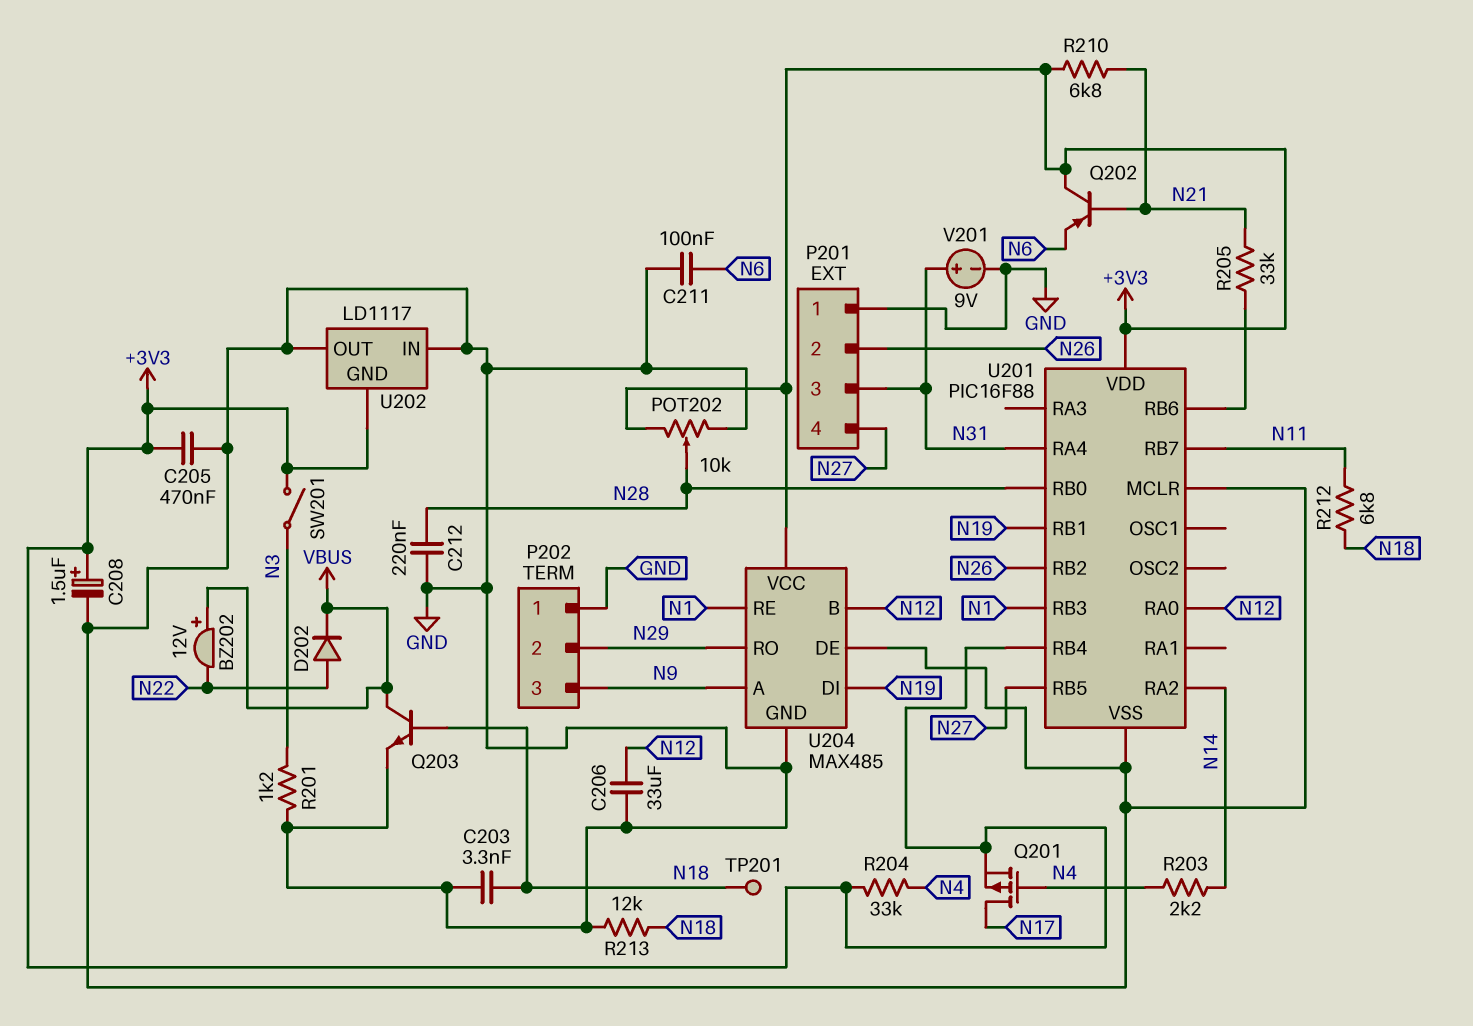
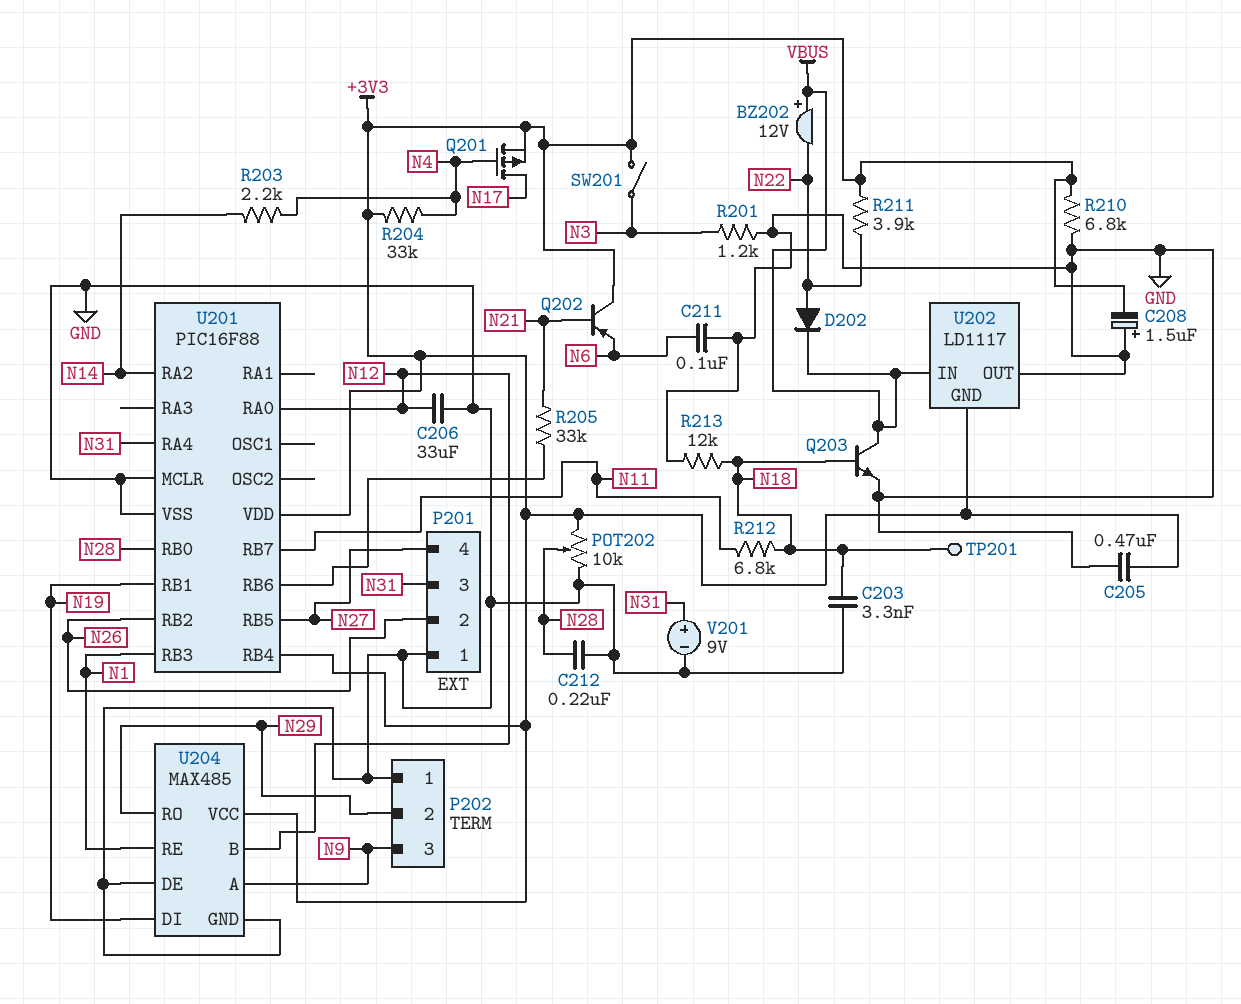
C208: 1.5uF (plus +3V3, minus GND) -> 1.5uF (plus GND, minus +3V3)
R210: 6.8k (+3V3, N21) -> 6.8k (+3V3, GND)
R211: none -> 3.9k (+3V3, N22)
U202 pin IN: GND -> VBUS

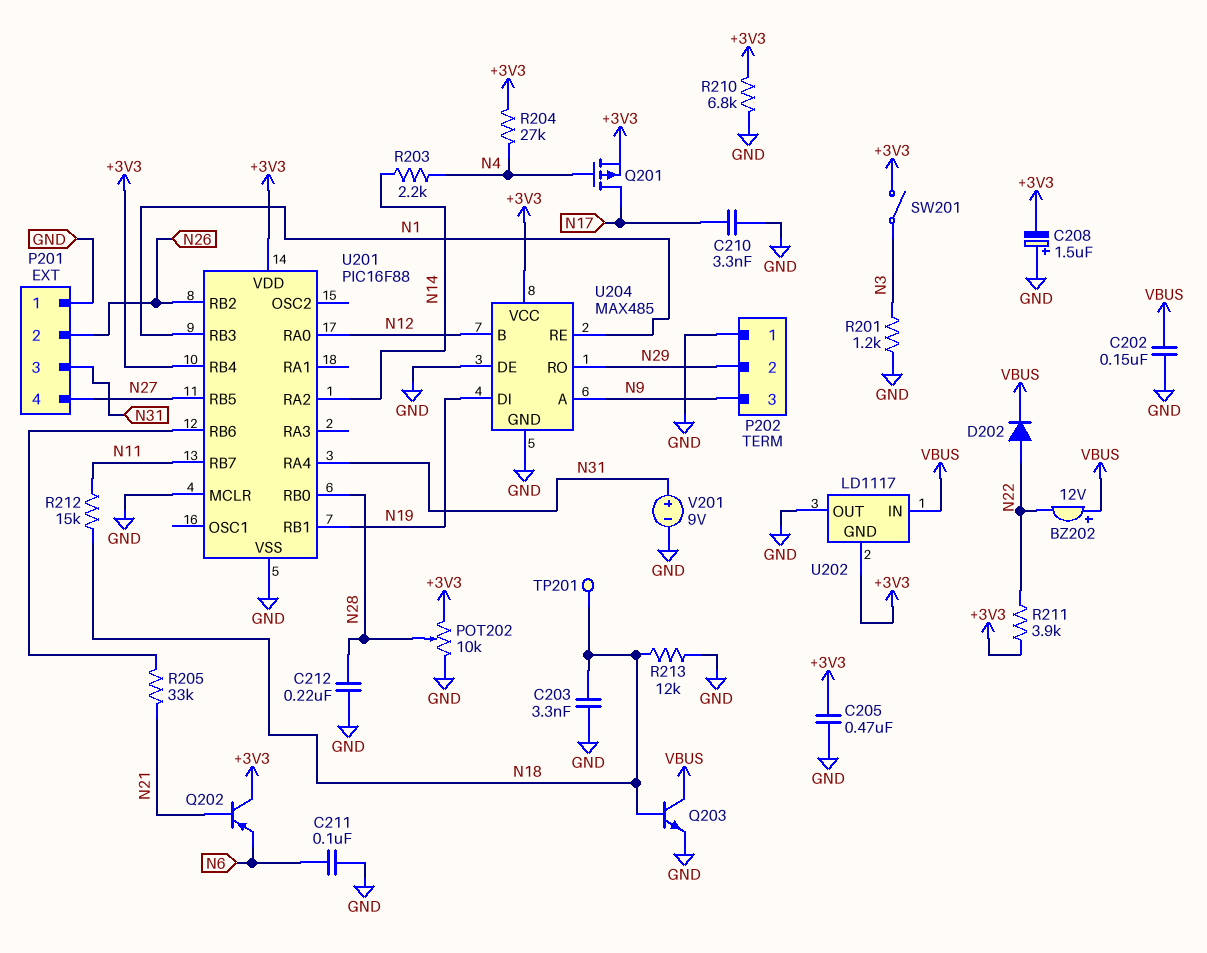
C202: none -> 150nF (GND, VBUS)
C206: 33uF (GND, N12) -> none
C210: none -> 3.3nF (GND, N17)
R204: 33k (+3V3, N4) -> 27k (+3V3, N4)
R212: 6.8k (N11, N18) -> 15k (N11, N18)

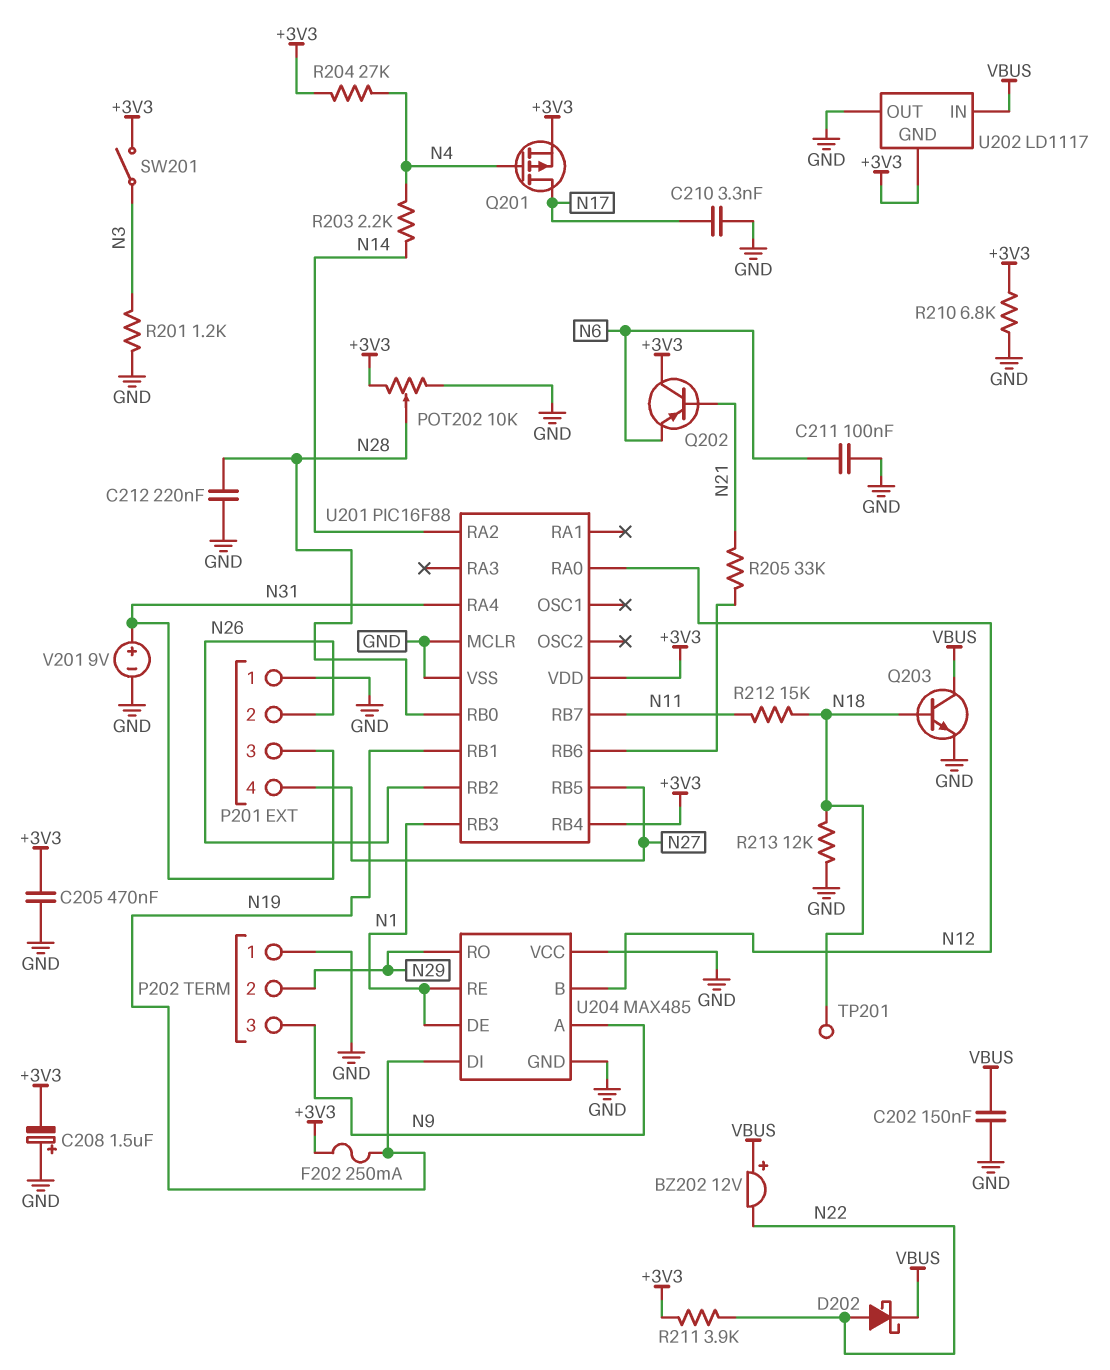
C203: 3.3nF (GND, N18) -> none
D202: diode (A N22, K VBUS) -> schottky (A N22, K VBUS)
F202: none -> 250mA (+3V3, N19)
U204 pin DE: GND -> N1
U204 pin VCC: +3V3 -> GND

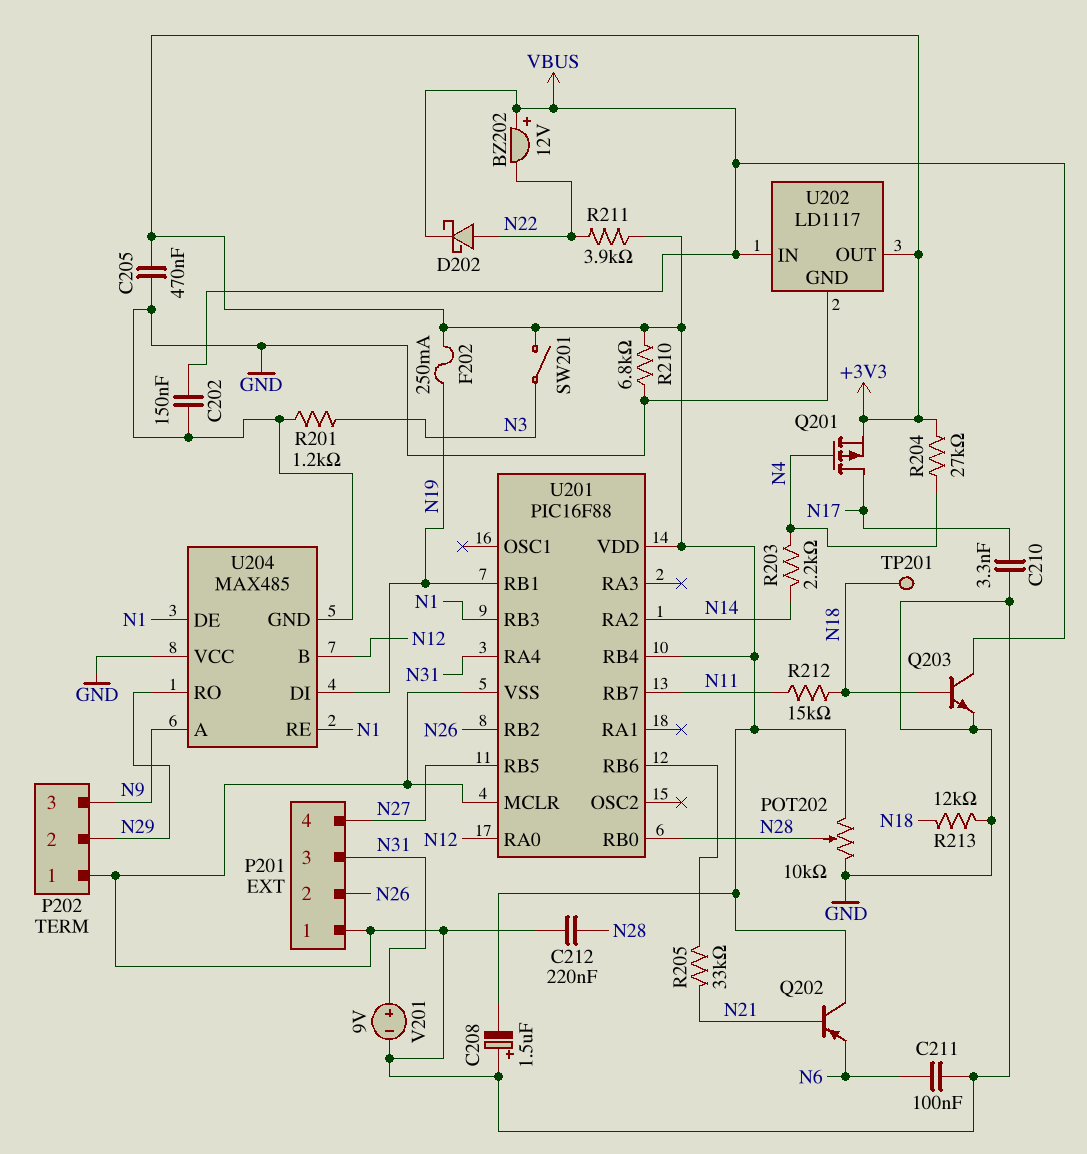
U202 pin GND: +3V3 -> GND
U202 pin OUT: GND -> +3V3

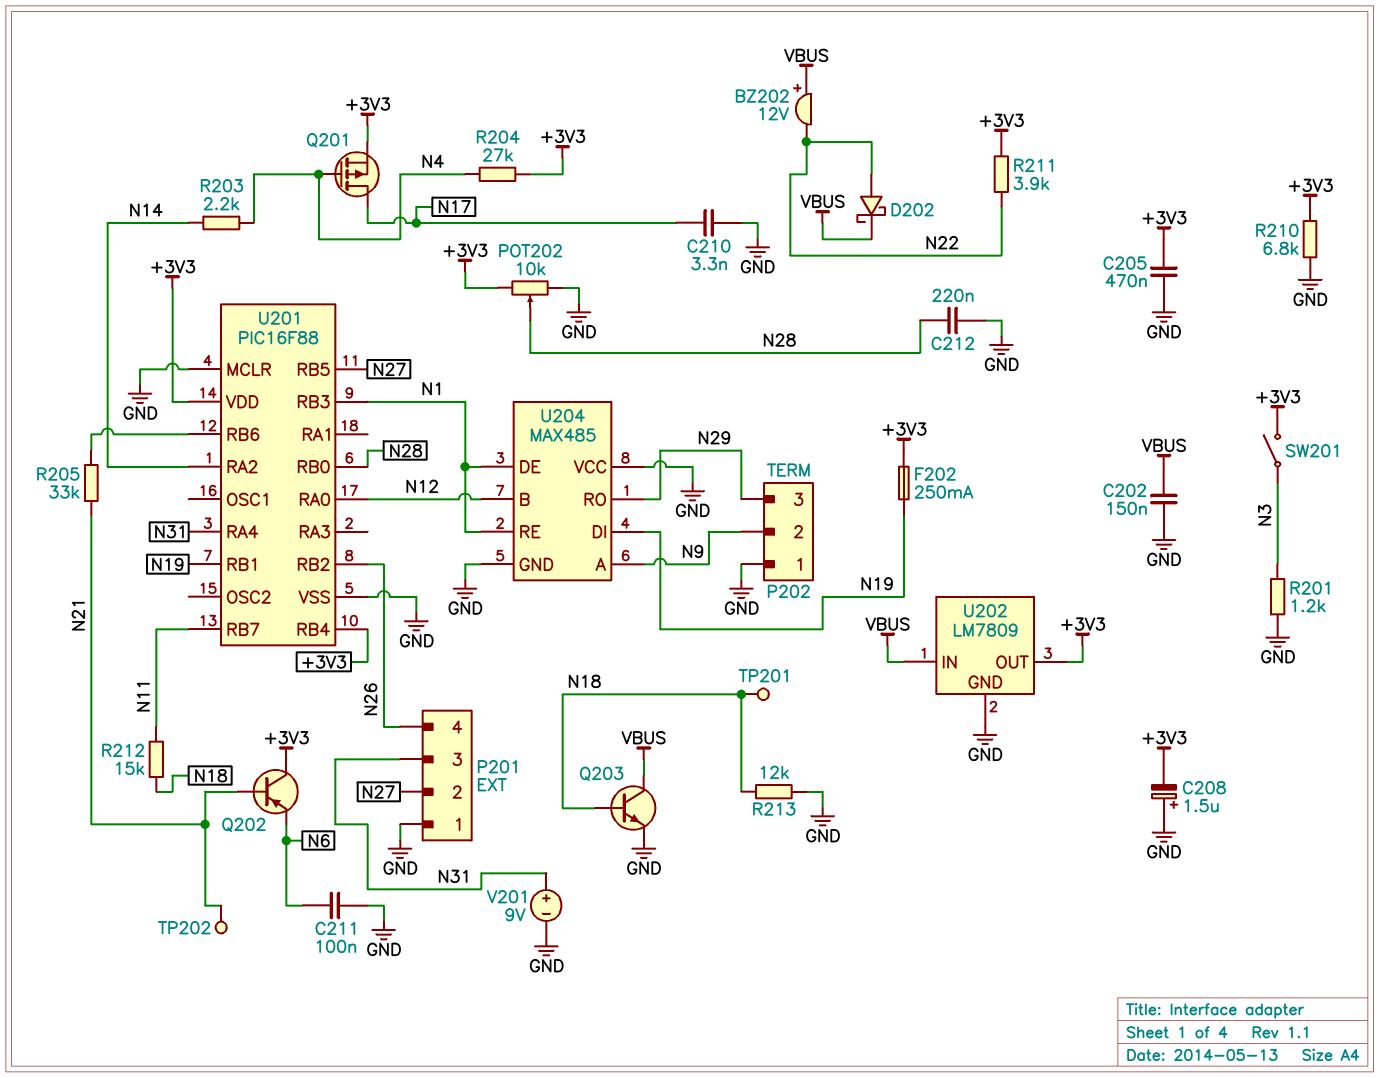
P201 pin 2: N26 -> N27
P201 pin 4: N27 -> N26
P202 pin 2: N29 -> N9
P202 pin 3: N9 -> N29
TP202: none -> test point (N21)
U202: LD1117 -> LM7809

